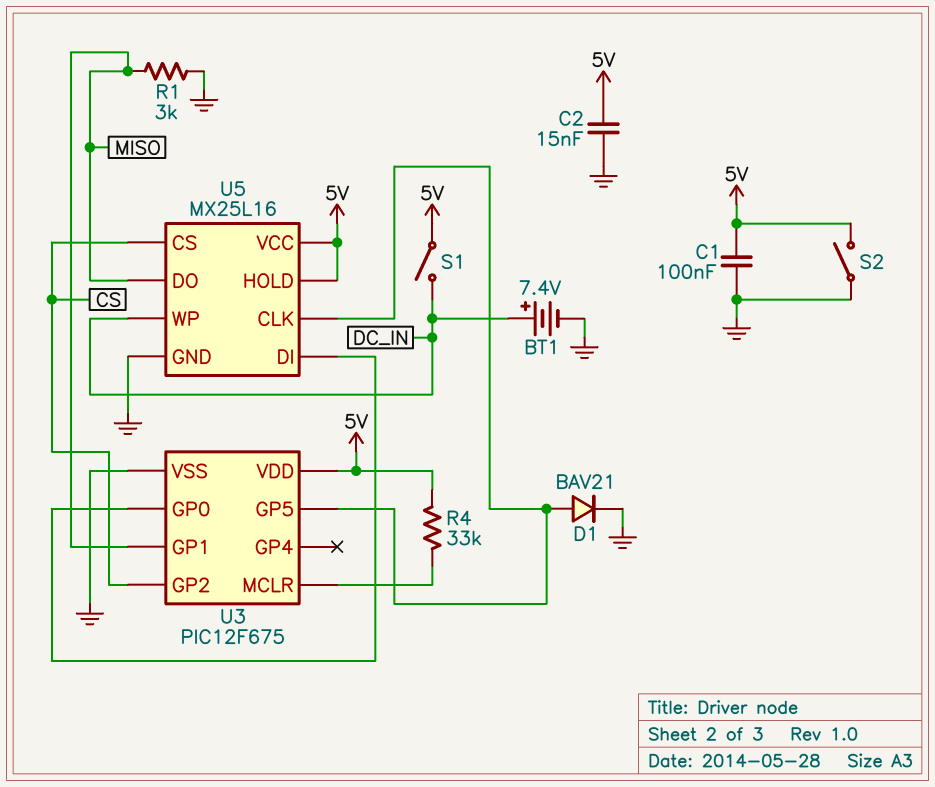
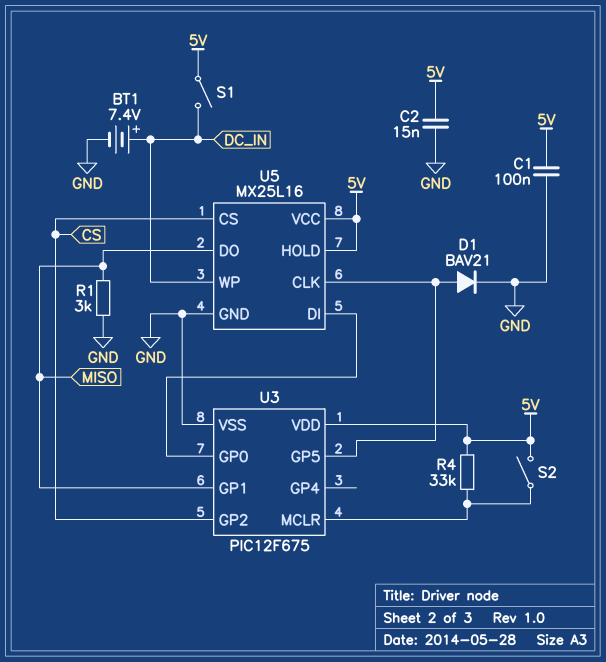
S2: switch (5V, GND) -> switch (5V, U3/MCLR)

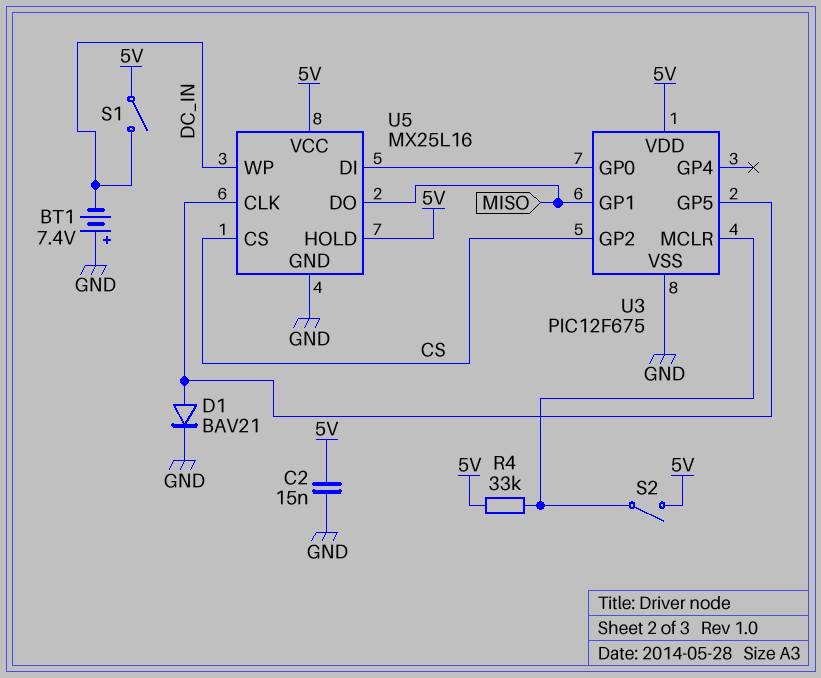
BT1: 7.4V (plus DC_IN, minus GND) -> 7.4V (plus GND, minus DC_IN)
C1: 100nF (5V, GND) -> none
R1: 3k (GND, MISO) -> none

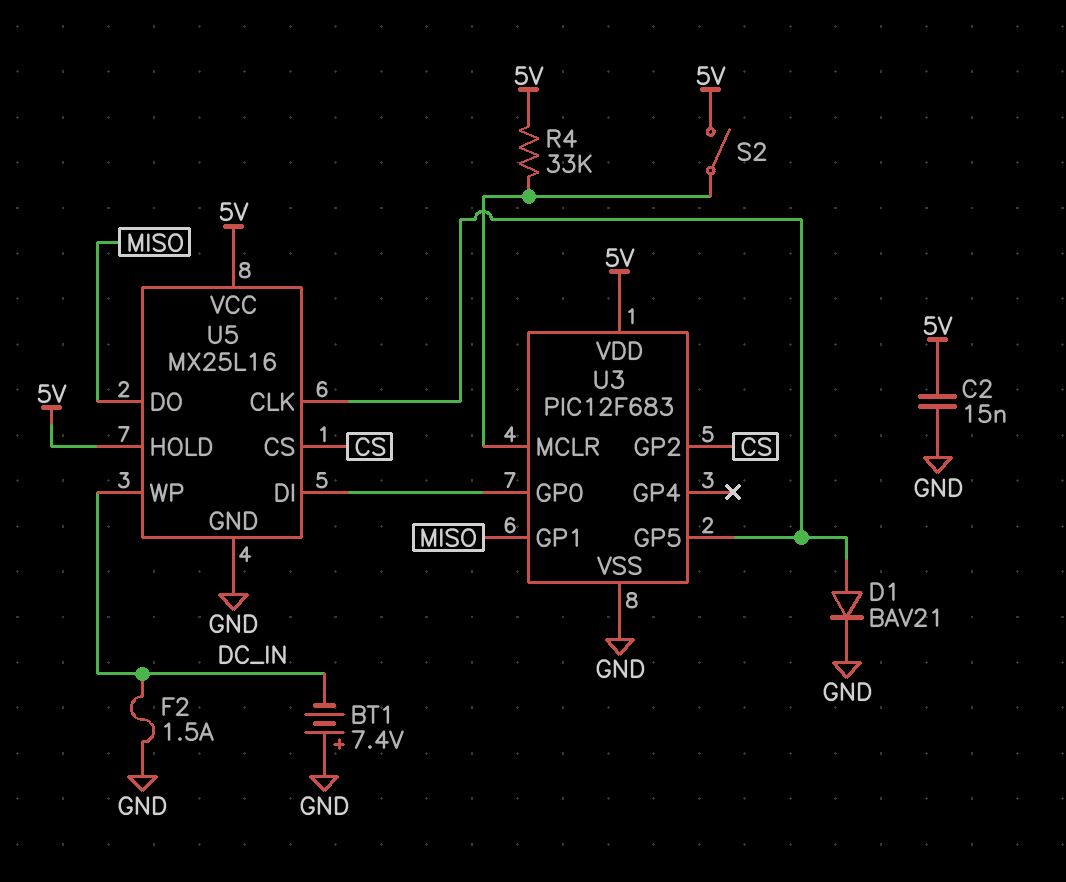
F2: none -> 1.5A (DC_IN, GND)
S1: switch (5V, DC_IN) -> none
U3: PIC12F675 -> PIC12F683

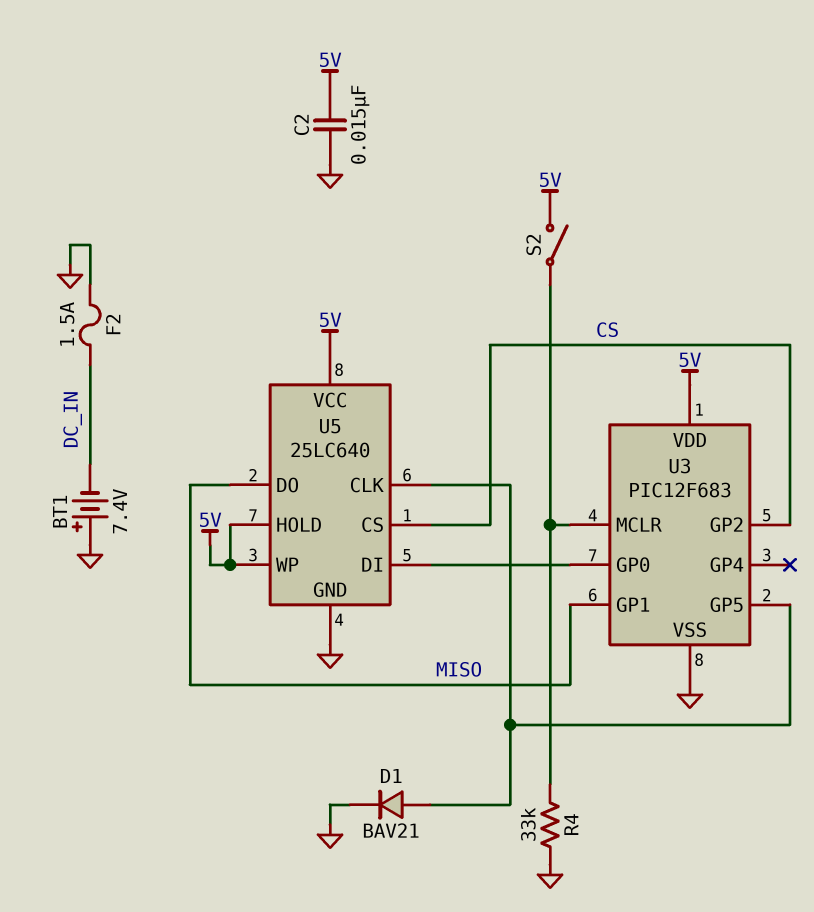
R4: 33k (5V, U3/MCLR) -> 33k (GND, U3/MCLR)
U5: MX25L16 -> 25LC640
U5 pin WP: DC_IN -> 5V

